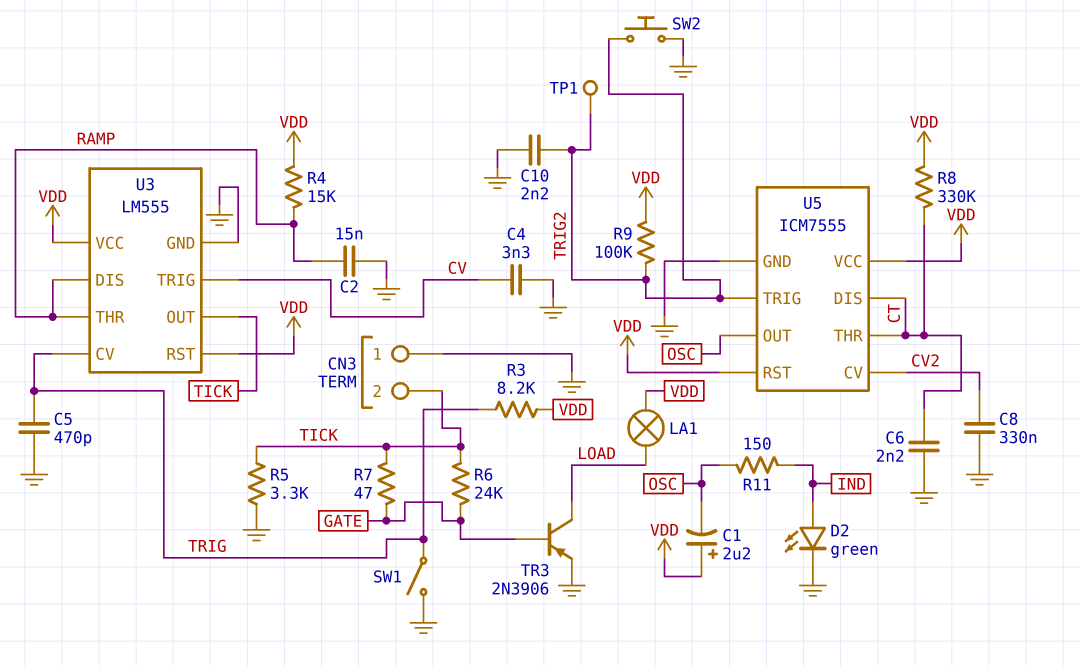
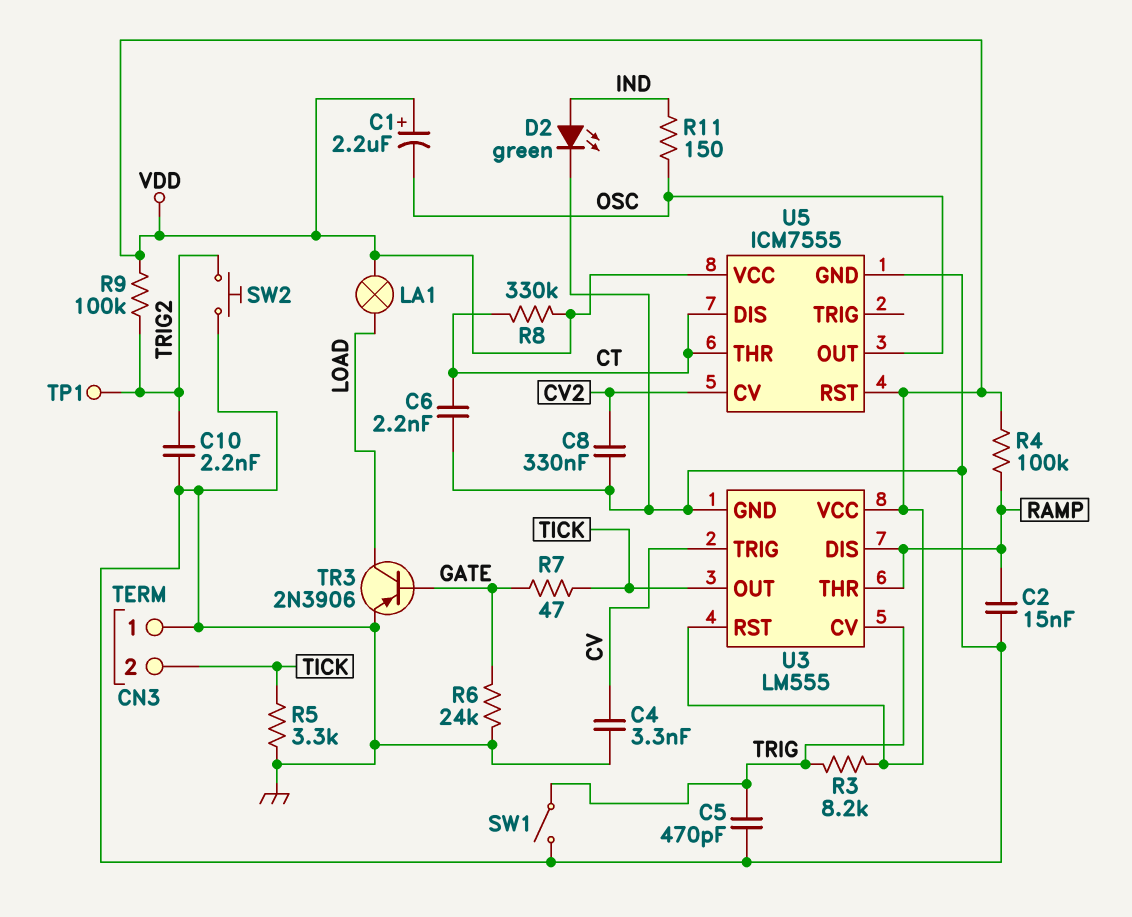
R4: 15k (RAMP, VDD) -> 100k (RAMP, VDD)
R6: 24k (GATE, TICK) -> 24k (GATE, GND)
U5 pin TRIG: TRIG2 -> none

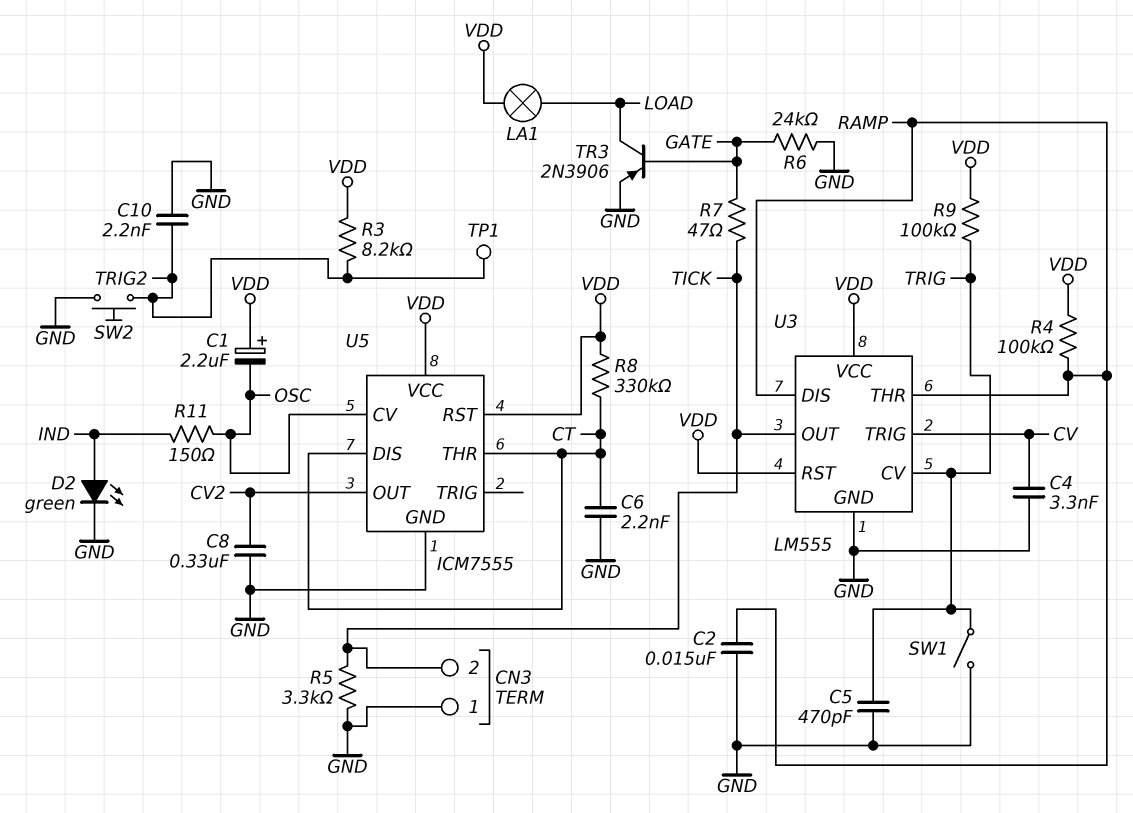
R3: 8.2k (TRIG, VDD) -> 8.2k (TRIG2, VDD)
R9: 100k (TRIG2, VDD) -> 100k (TRIG, VDD)
U5 pin CV: CV2 -> OSC
U5 pin OUT: OSC -> CV2

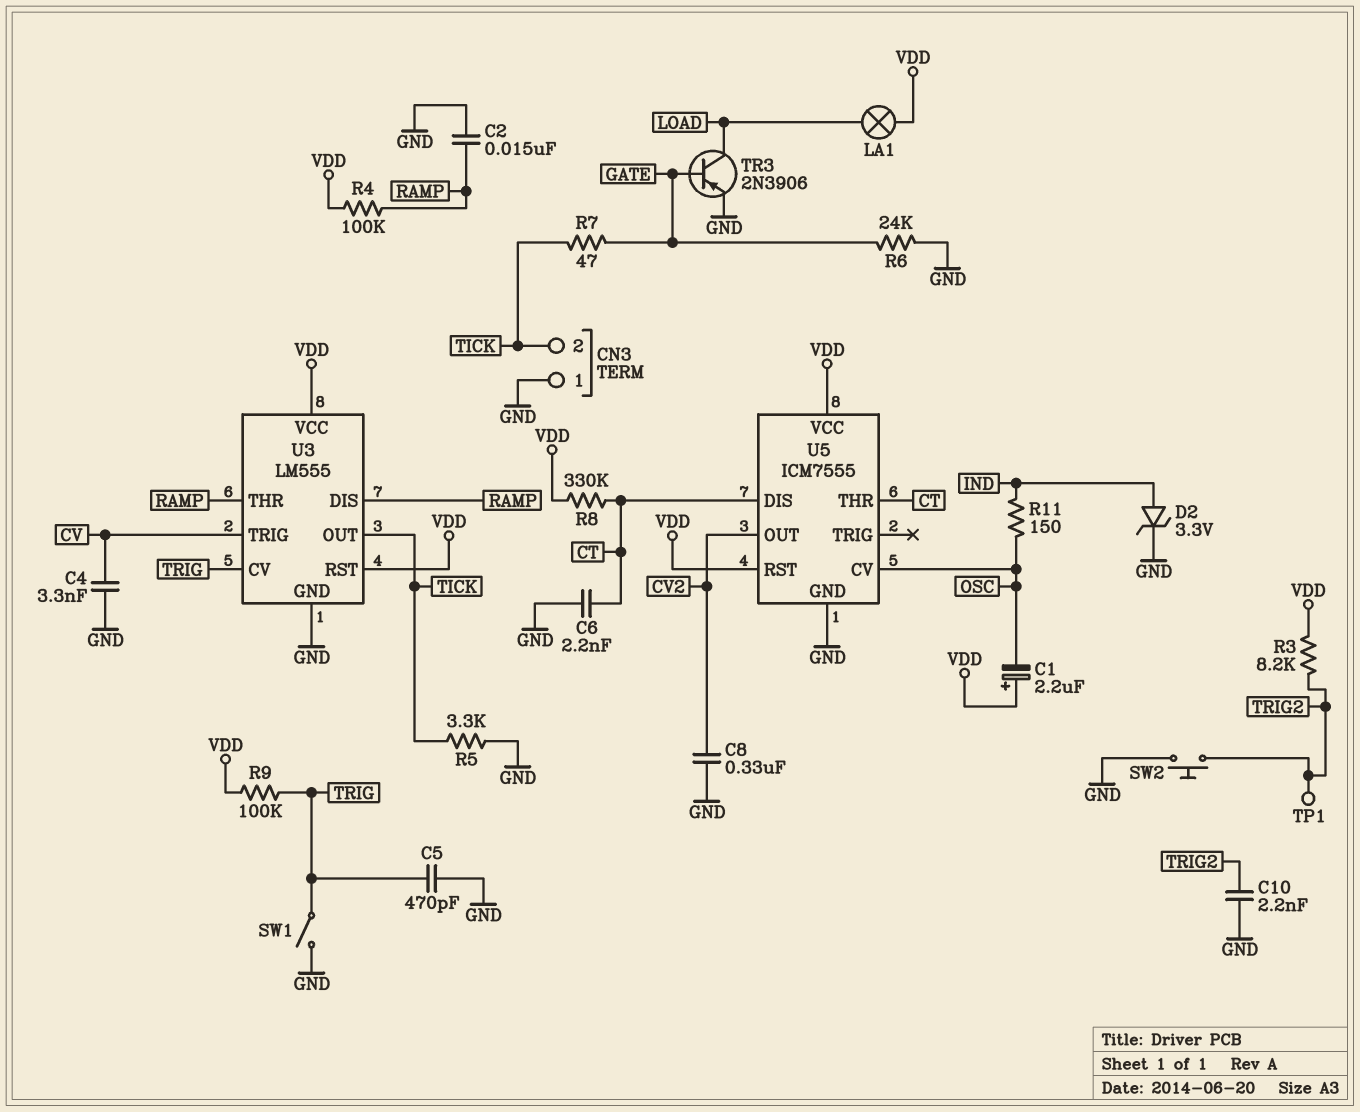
D2: LED green (A IND, K GND) -> zener 3.3V (A IND, K GND)

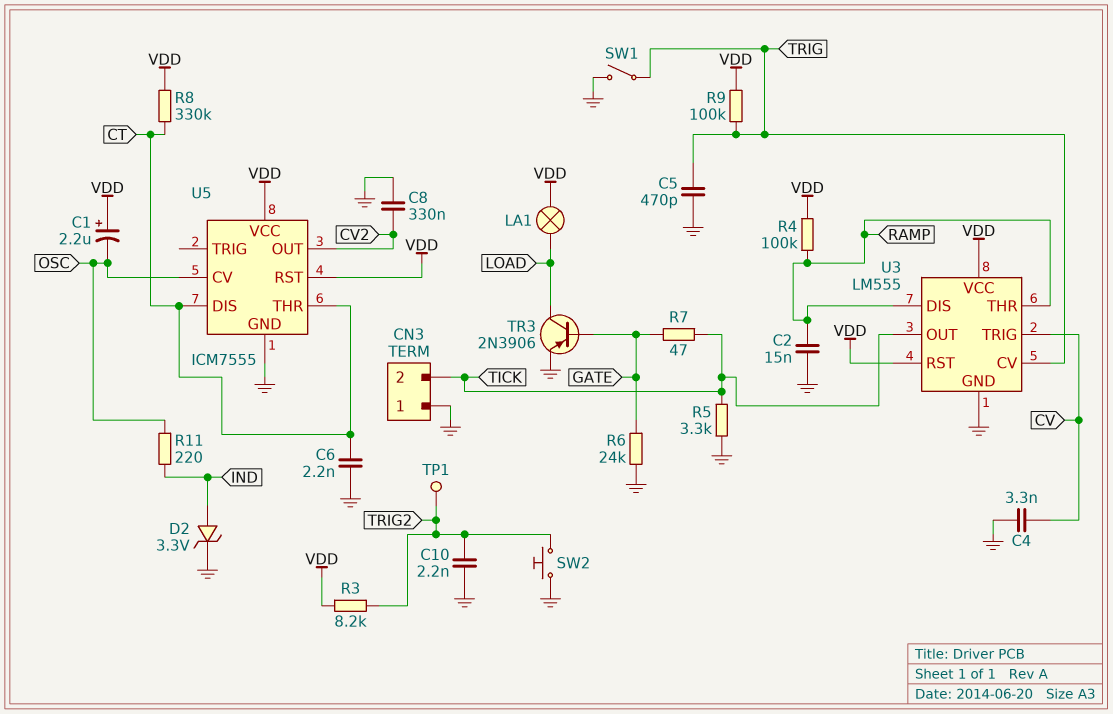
R11: 150 (IND, OSC) -> 220 (IND, OSC)

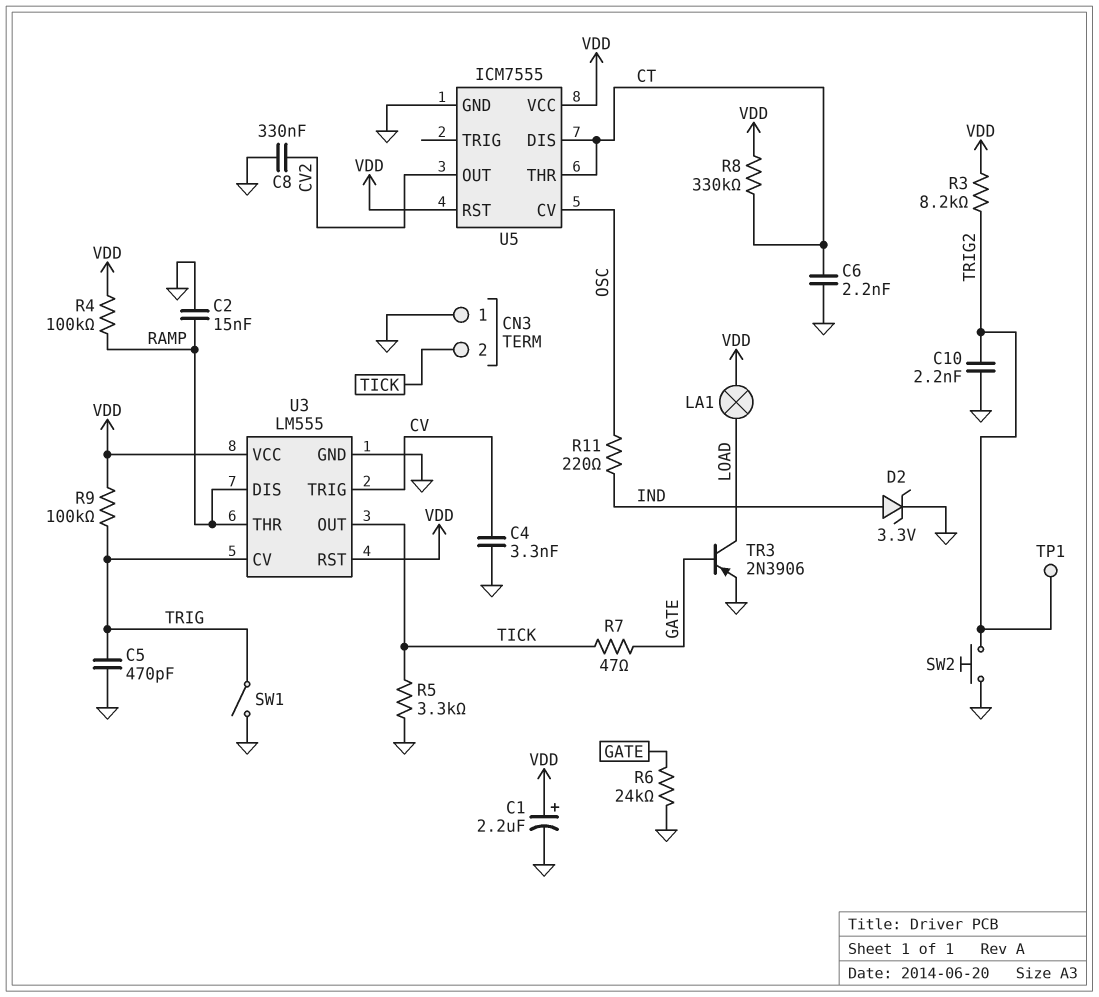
C1: 2.2uF (plus VDD, minus OSC) -> 2.2uF (plus VDD, minus GND)

